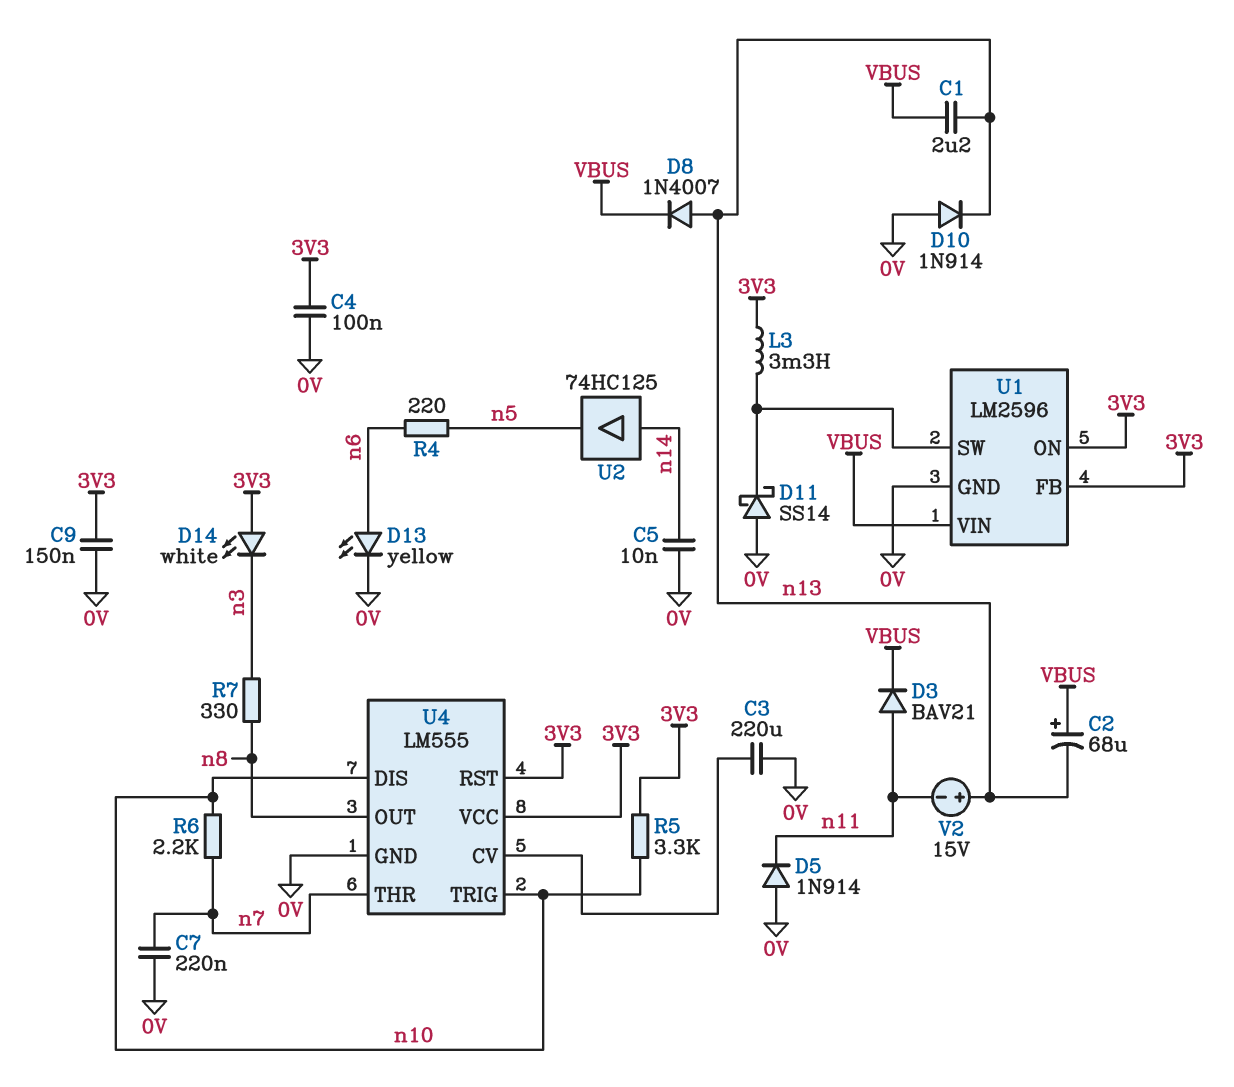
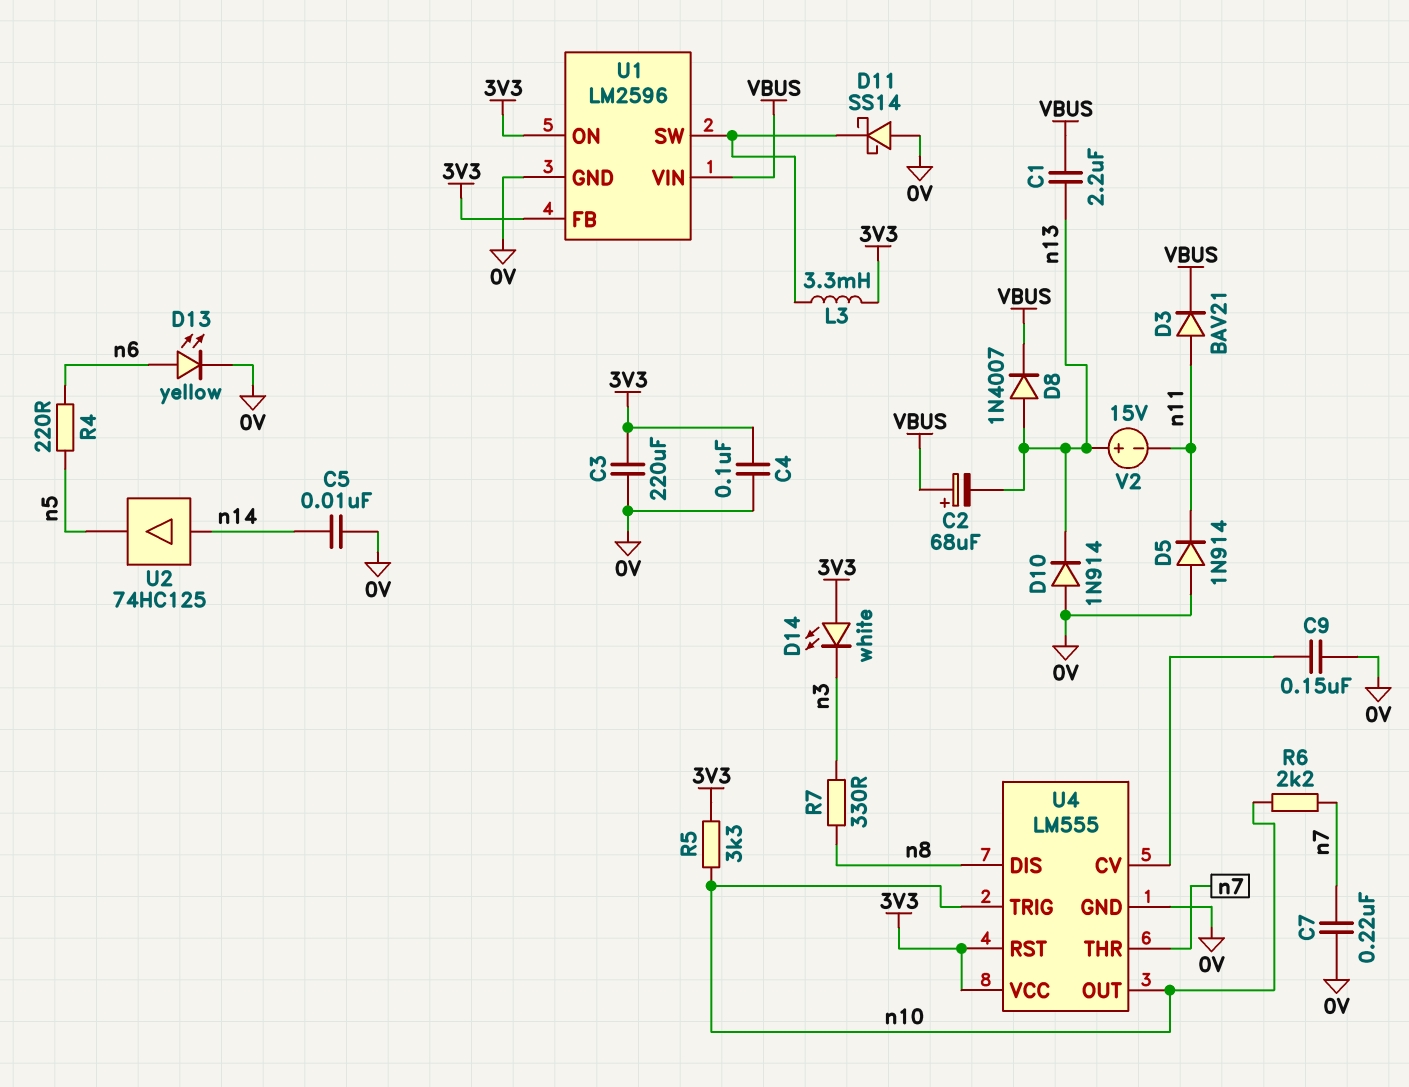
C3: 220uF (0V, U4/CV) -> 220uF (0V, 3V3)
C9: 150nF (0V, 3V3) -> 150nF (0V, U4/CV)
U4 pin DIS: n10 -> n8
U4 pin OUT: n8 -> n10

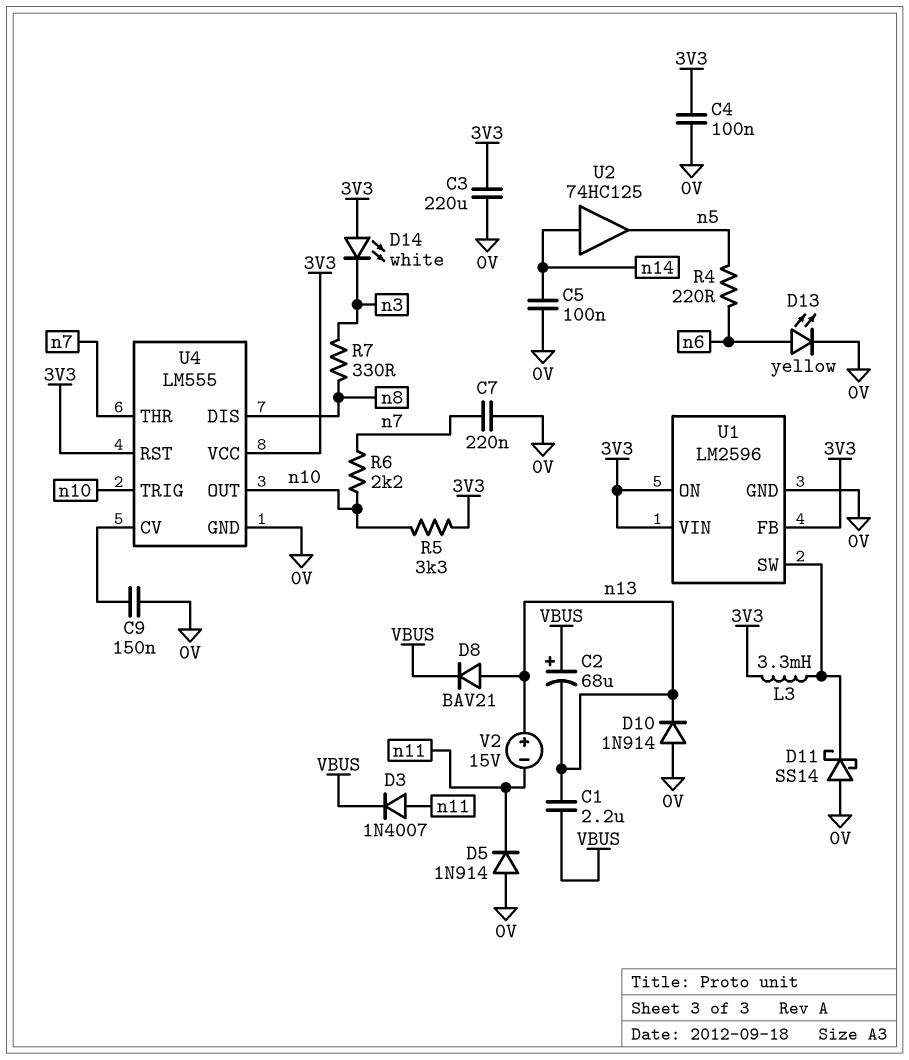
C5: 10nF (0V, n14) -> 100nF (0V, n14)
D3: diode BAV21 (A n11, K VBUS) -> diode 1N4007 (A n11, K VBUS)
D8: diode 1N4007 (A n13, K VBUS) -> diode BAV21 (A n13, K VBUS)
U1 pin VIN: VBUS -> 3V3

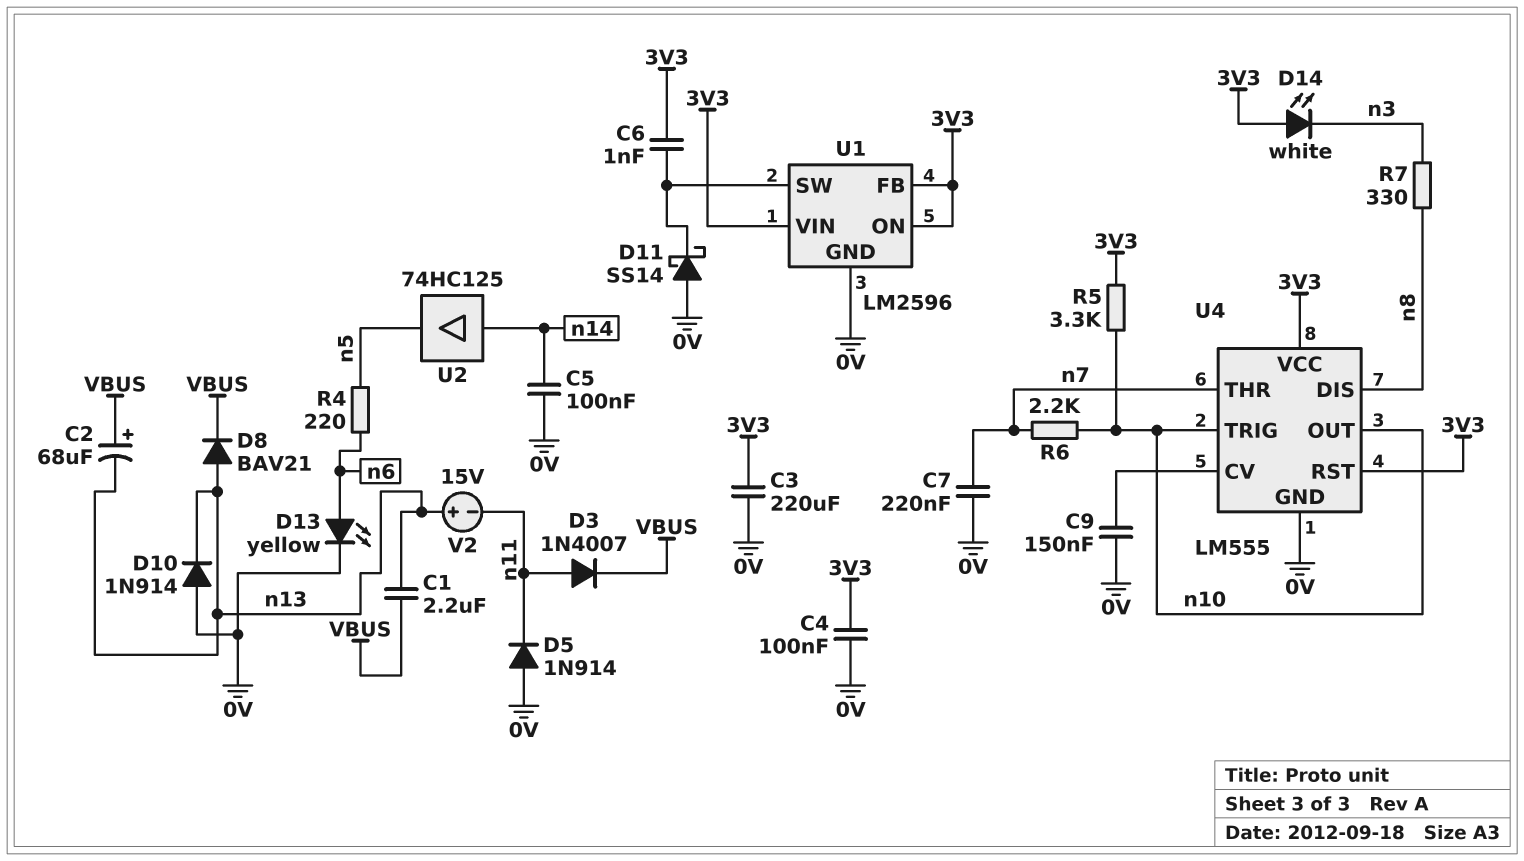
C6: none -> 1nF (3V3, U1/SW)
L3: 3.3mH (3V3, U1/SW) -> none

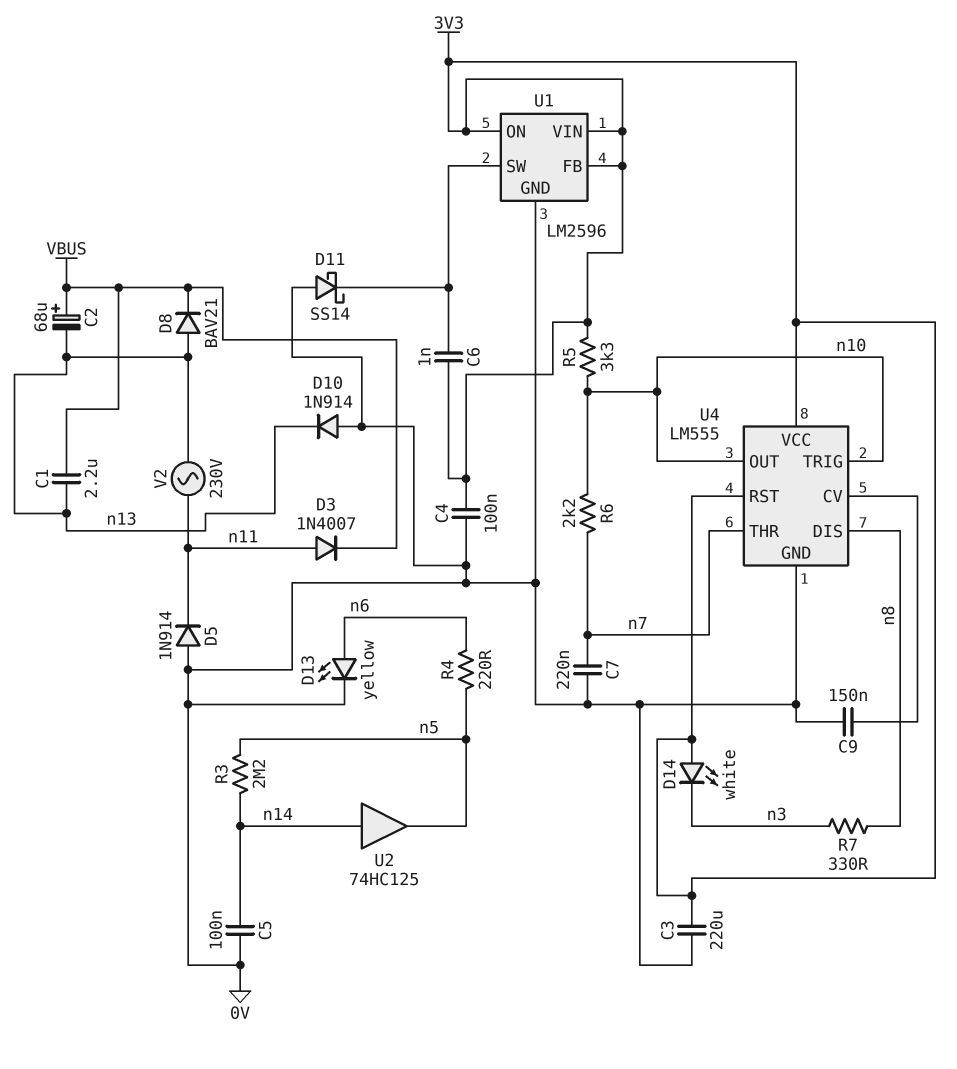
R3: none -> 2.2M (n5, n14)
V2: 15V (plus n13, minus n11) -> AC 230V (n11, n13)

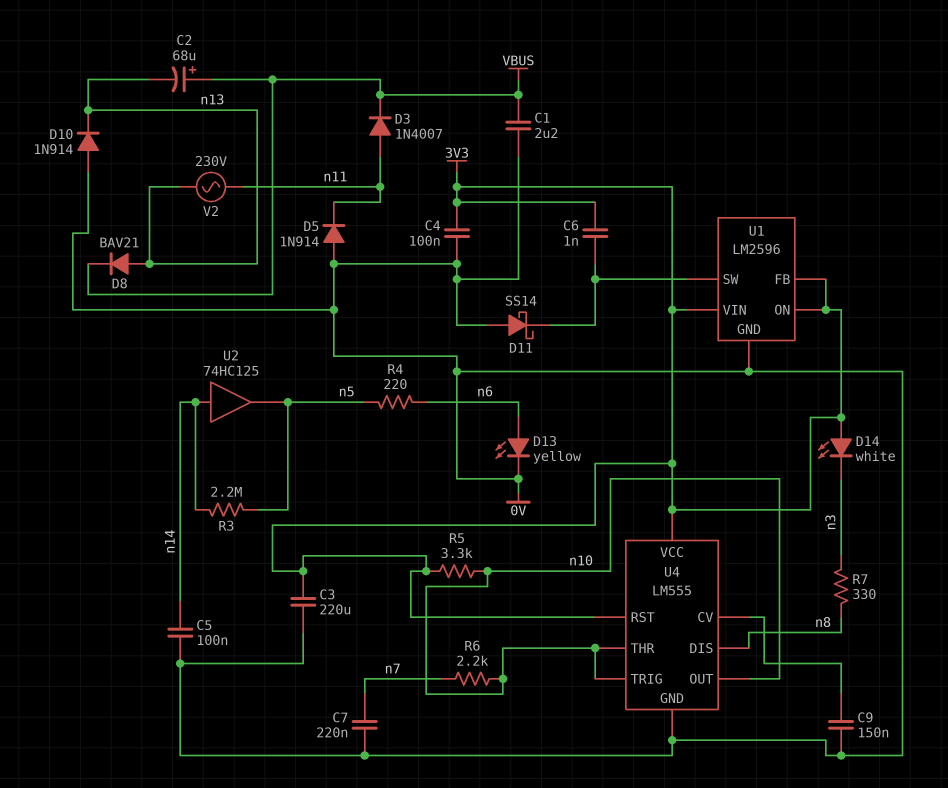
C1: 2.2uF (VBUS, n13) -> 2.2uF (0V, VBUS)
U4 pin THR: n7 -> n10

